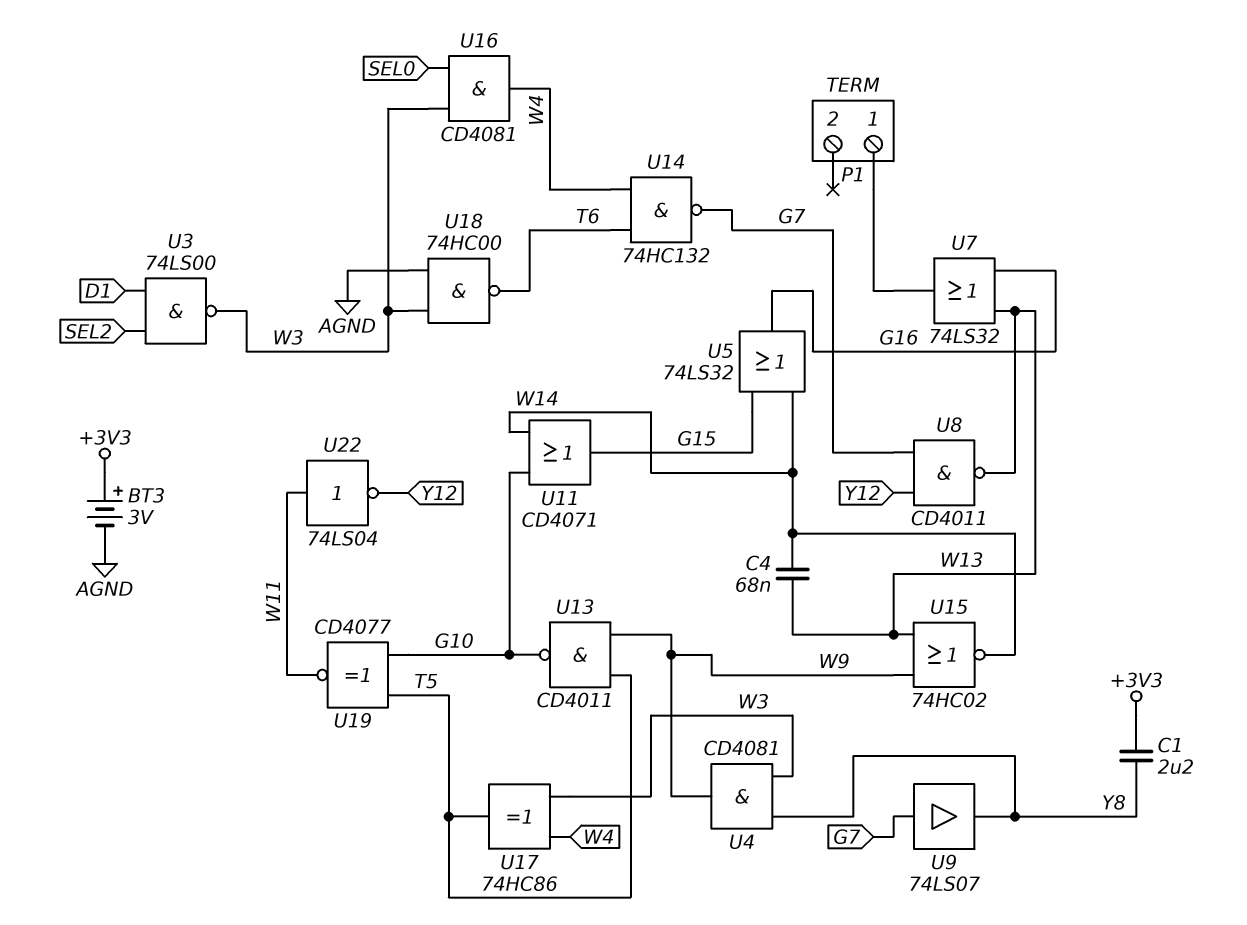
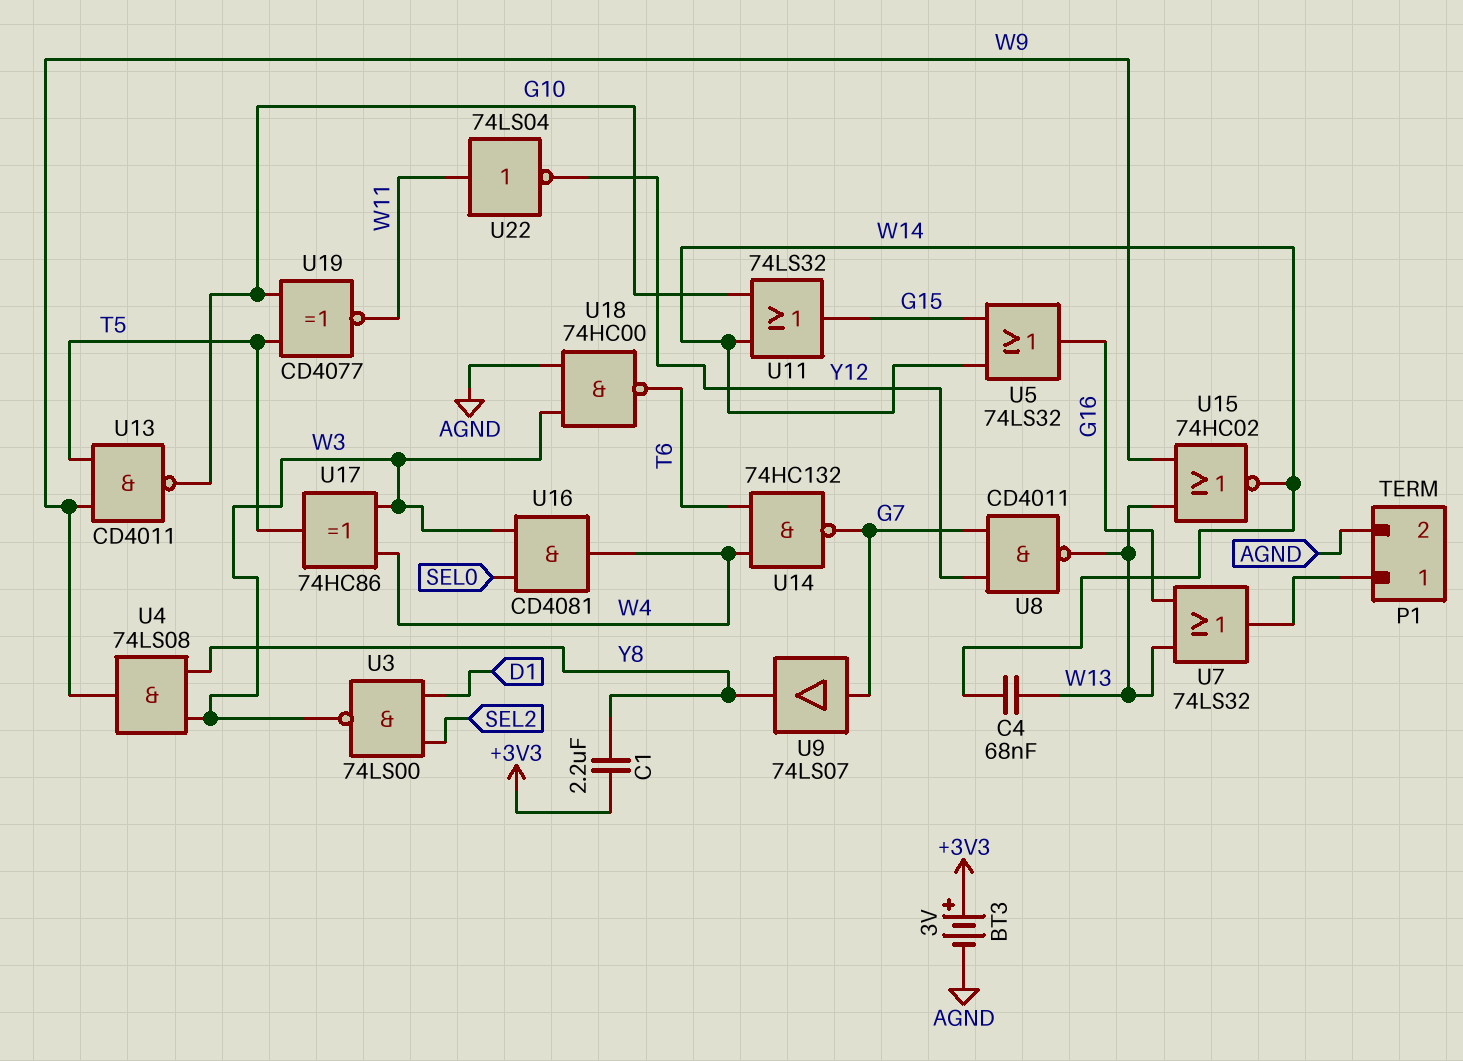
P1 pin 2: none -> AGND
U4: AND CD4081 (in W3, in Y8, out W9) -> AND 74LS08 (in W3, in Y8, out W9)
U11: OR CD4071 (in G10, in W14, out G15) -> OR 74LS32 (in G10, in W14, out G15)

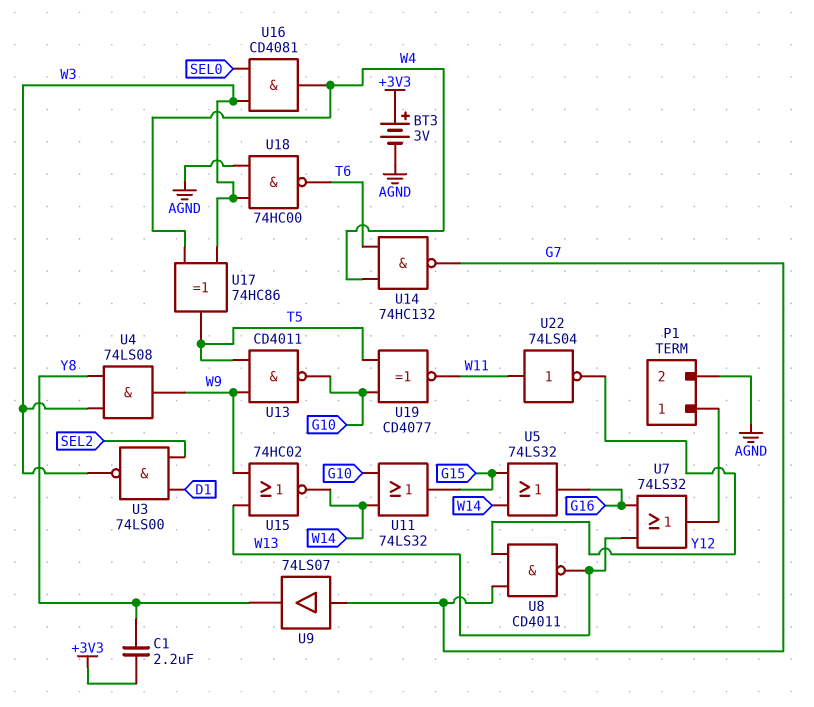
C4: 68nF (W13, W14) -> none

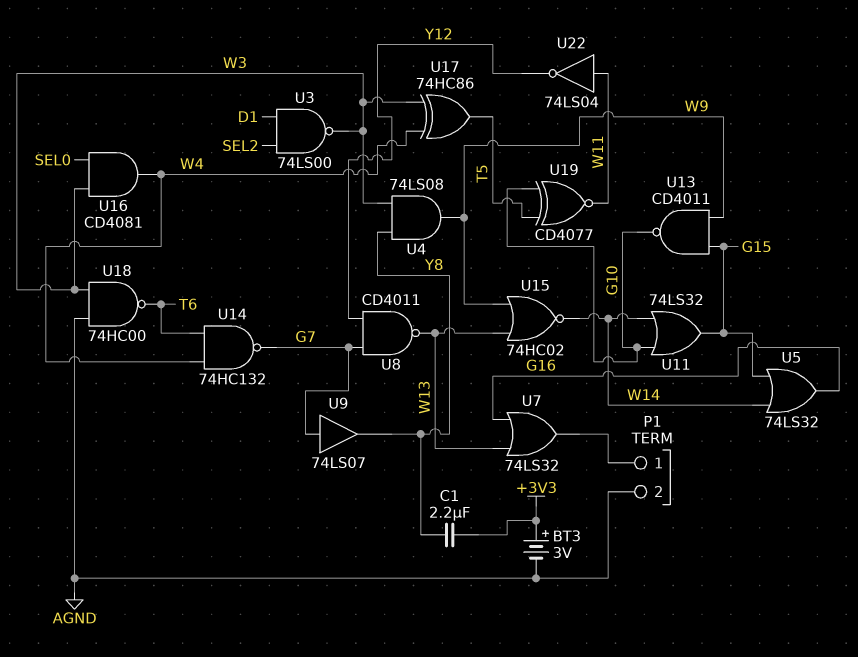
U13: NAND CD4011 (in T5, in W9, out G10) -> NAND CD4011 (in G15, in W9, out G10)

